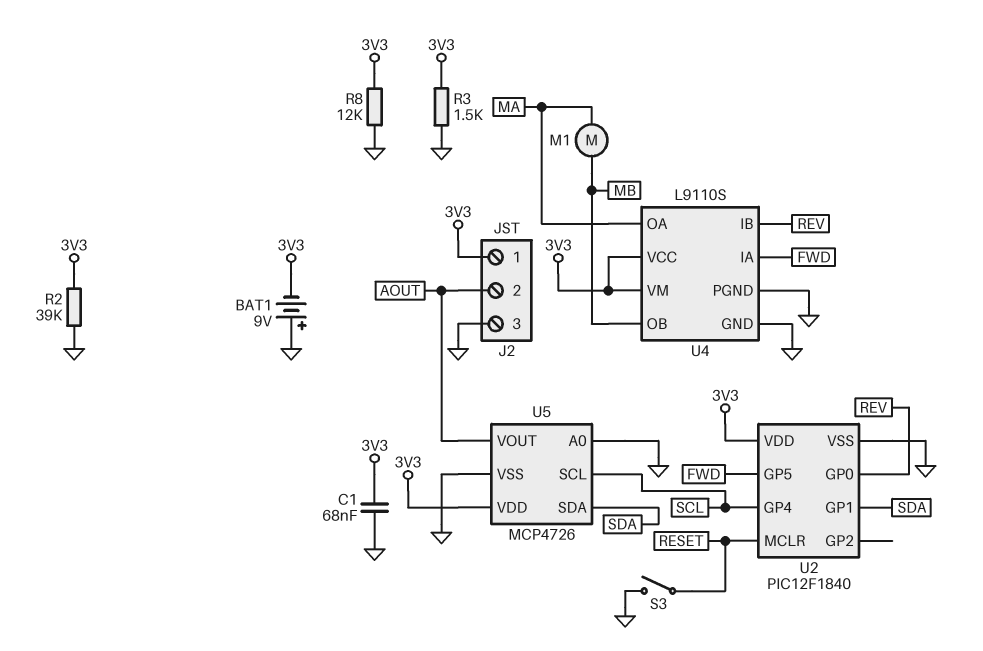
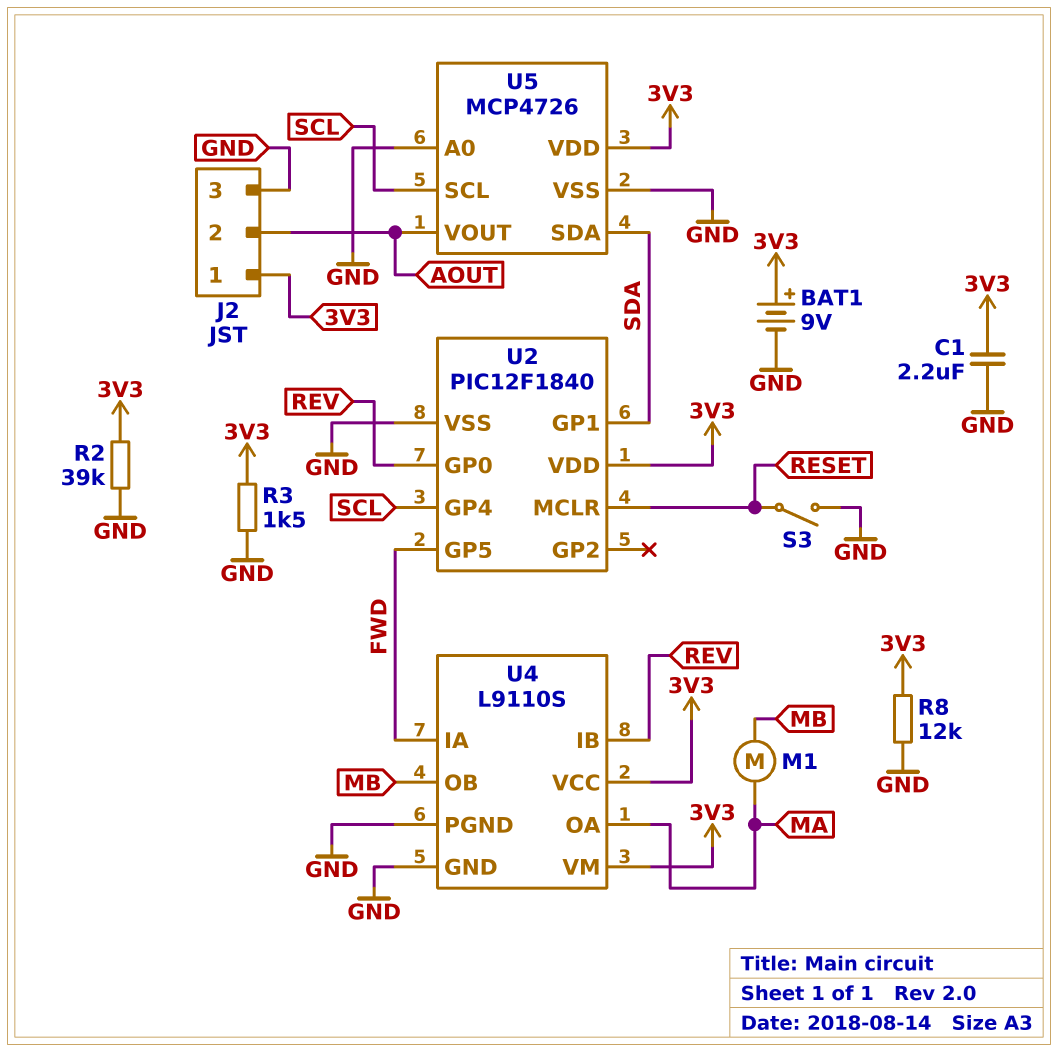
BAT1: 9V (plus GND, minus 3V3) -> 9V (plus 3V3, minus GND)
C1: 68nF (3V3, GND) -> 2.2uF (3V3, GND)

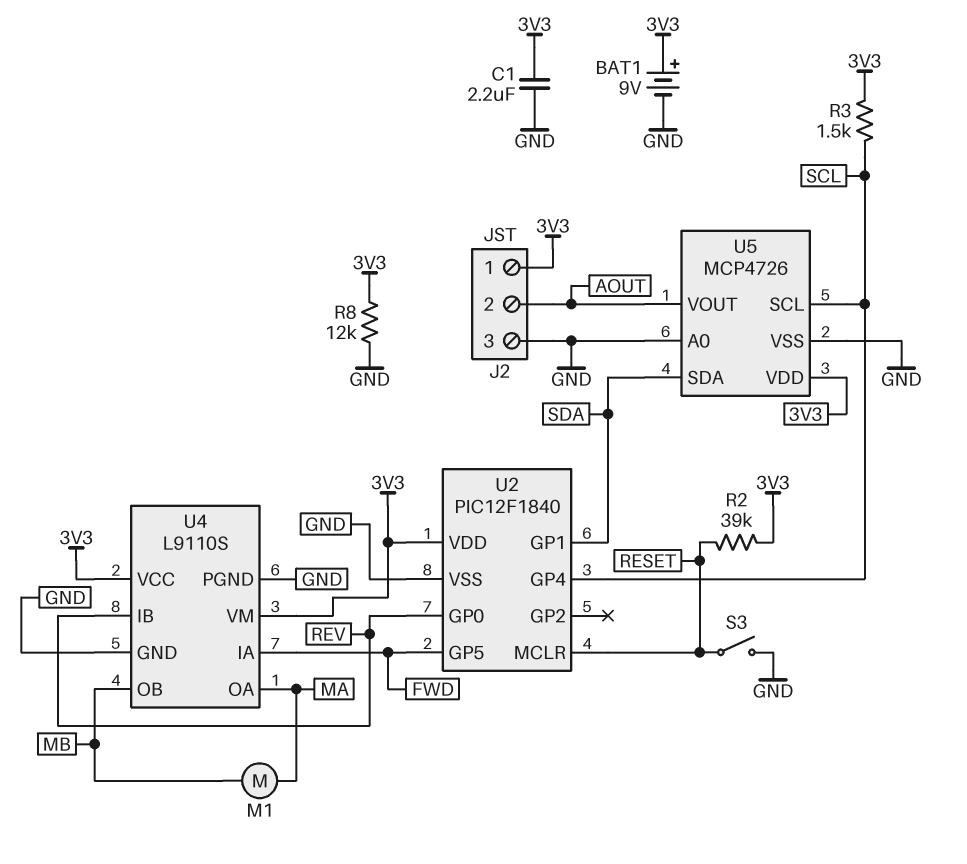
R2: 39k (3V3, GND) -> 39k (3V3, RESET)
R3: 1.5k (3V3, GND) -> 1.5k (3V3, SCL)

